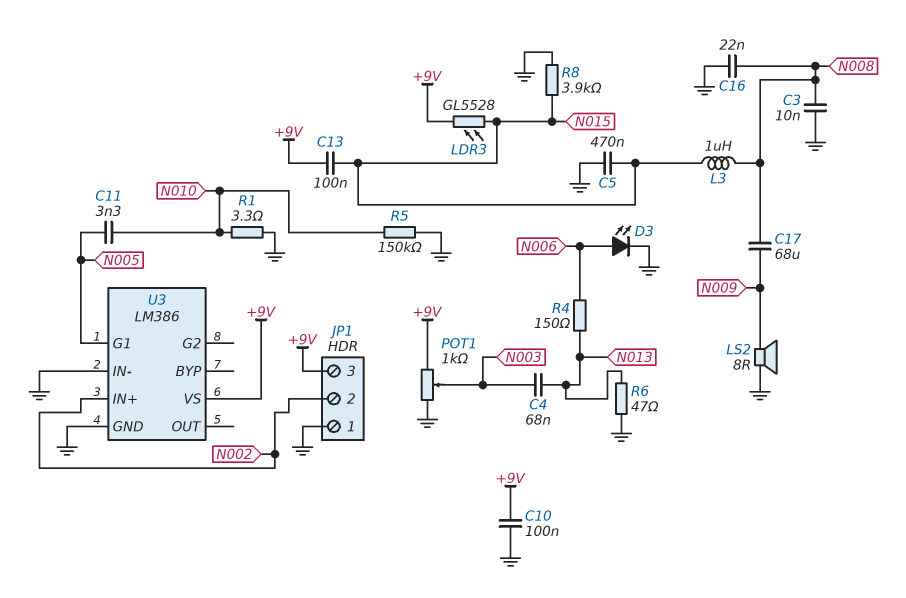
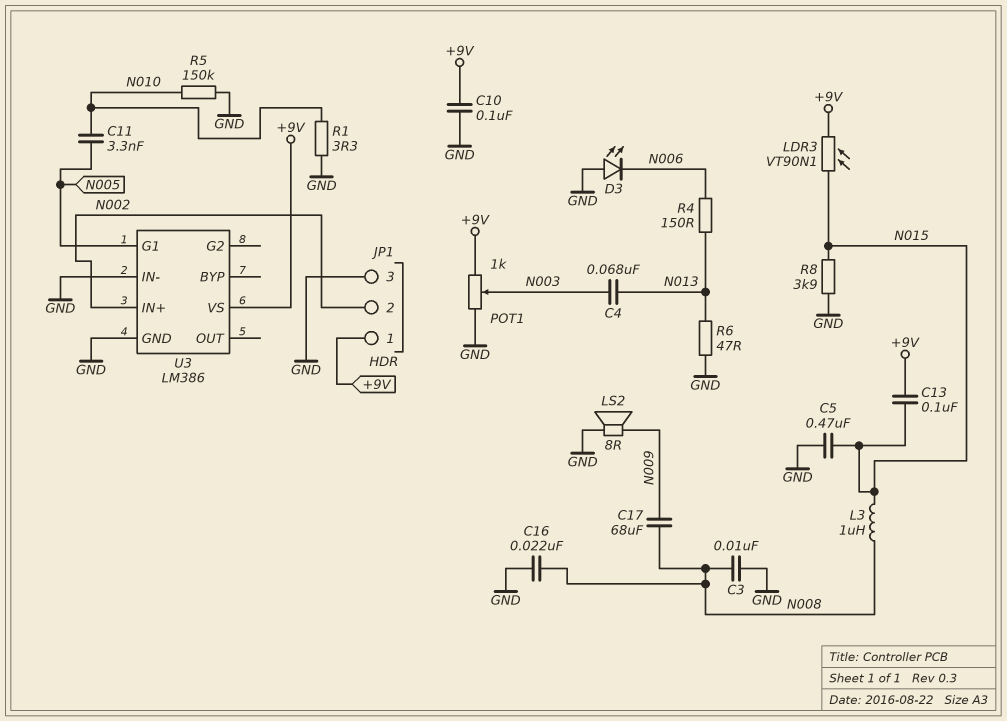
D3: LED (A N006, K GND) -> LED (A GND, K N006)
JP1 pin 1: GND -> +9V
JP1 pin 3: +9V -> GND
LDR3: GL5528 (+9V, N015) -> VT90N1 (+9V, N015)

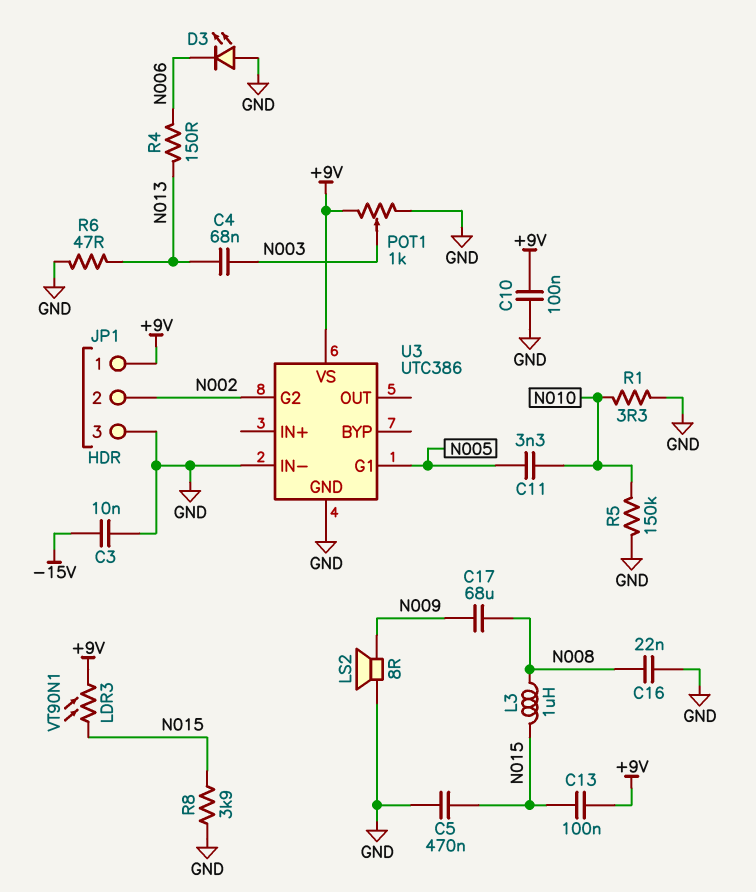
C3: 10nF (GND, N008) -> 10nF (-15V, GND)
U3: LM386 -> UTC386
U3 pin G2: none -> N002
U3 pin IN+: N002 -> none

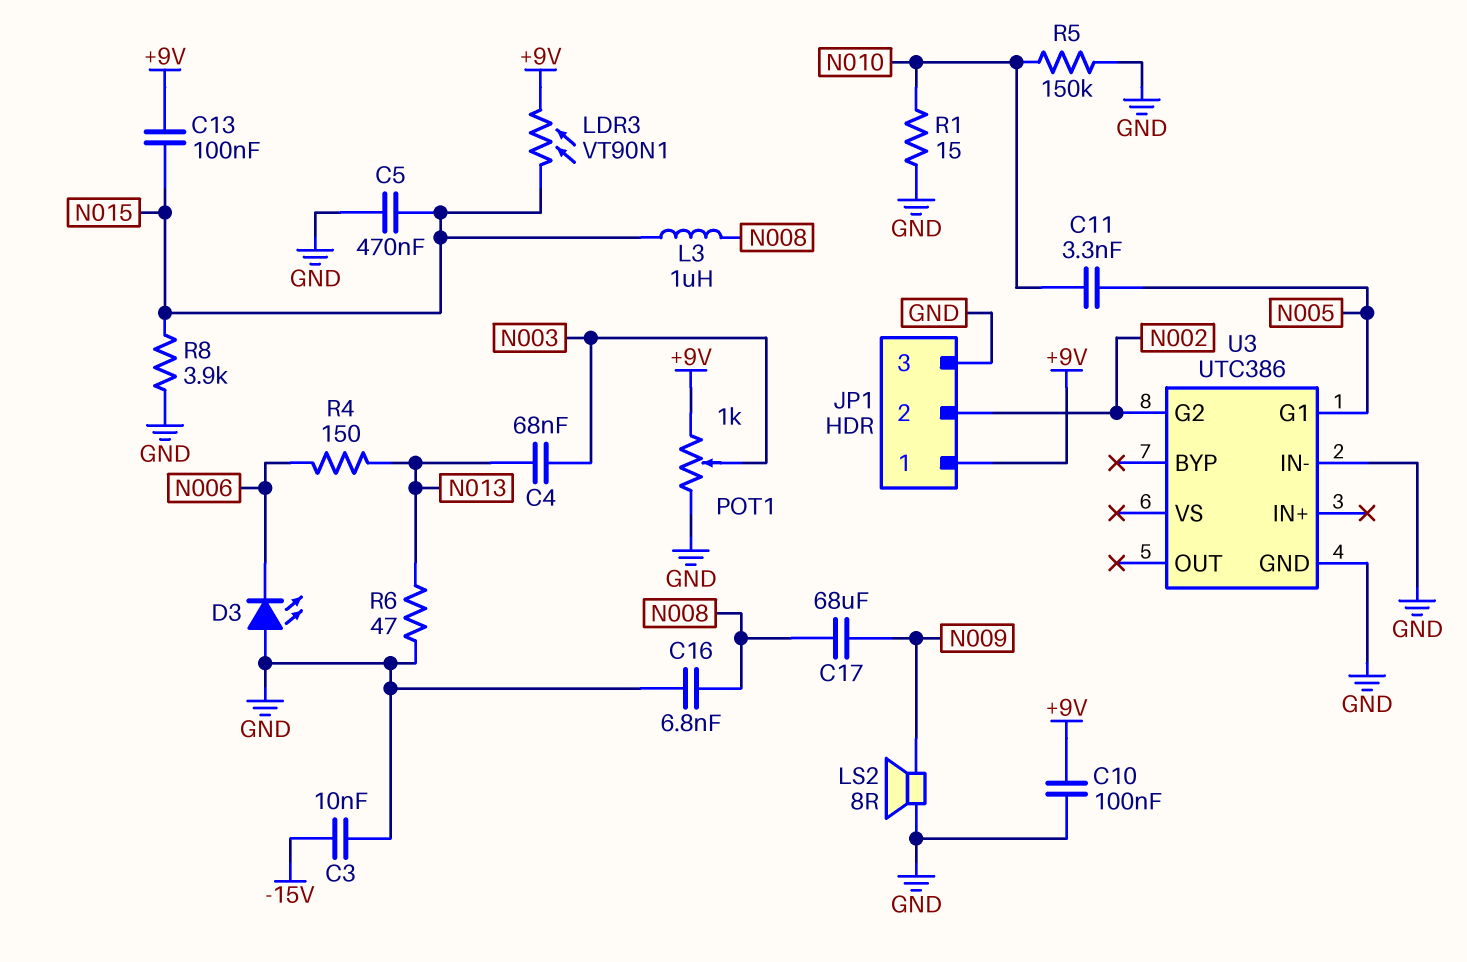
C16: 22nF (GND, N008) -> 6.8nF (GND, N008)
R1: 3.3 (GND, N010) -> 15 (GND, N010)
U3 pin VS: +9V -> none

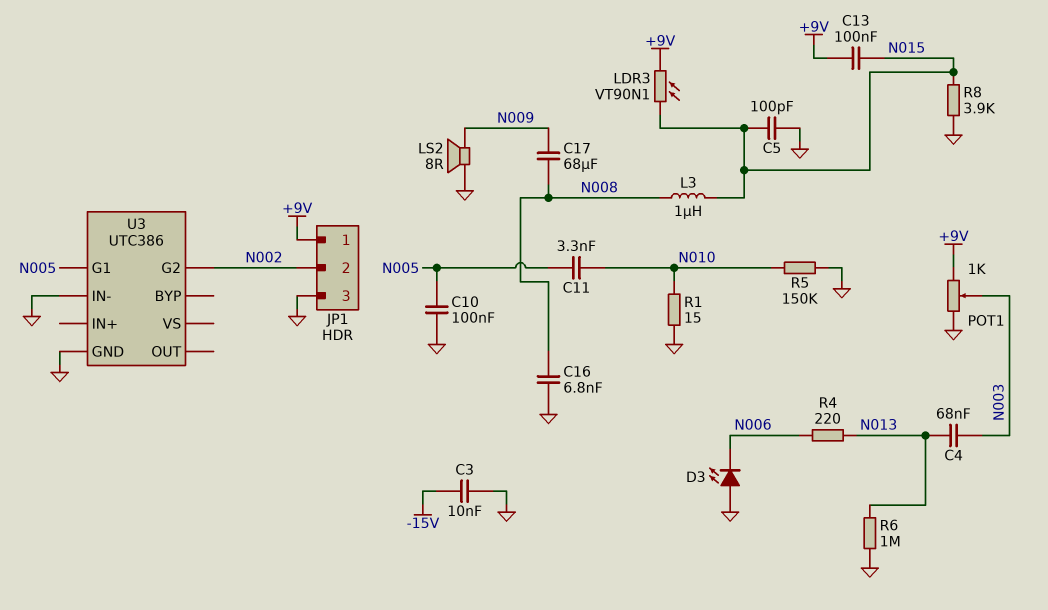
C5: 470nF (GND, N015) -> 100pF (GND, N015)
C10: 100nF (+9V, GND) -> 100nF (GND, N005)
R4: 150 (N006, N013) -> 220 (N006, N013)
R6: 47 (GND, N013) -> 1M (GND, N013)

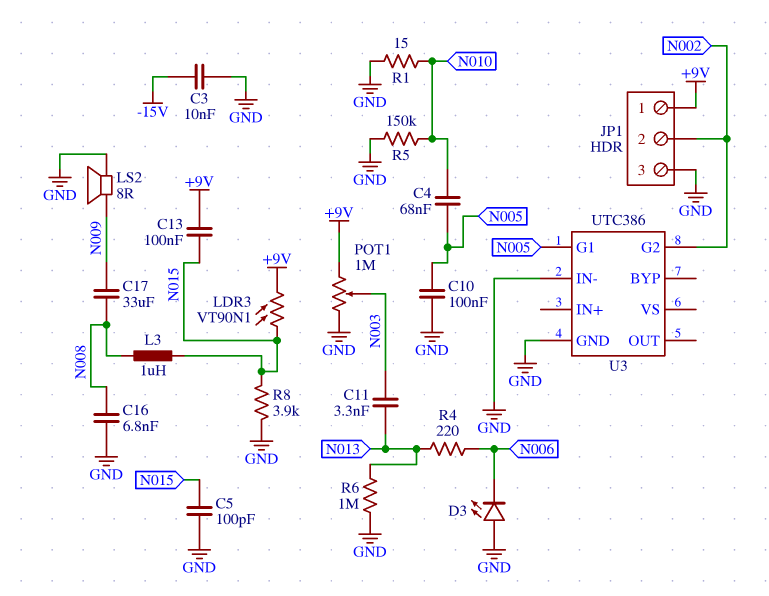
C4: 68nF (N003, N013) -> 68nF (N005, N010)
C11: 3.3nF (N005, N010) -> 3.3nF (N003, N013)
C17: 68uF (N008, N009) -> 33uF (N008, N009)
POT1: 1k (+9V, GND, wiper N003) -> 1M (+9V, GND, wiper N003)

